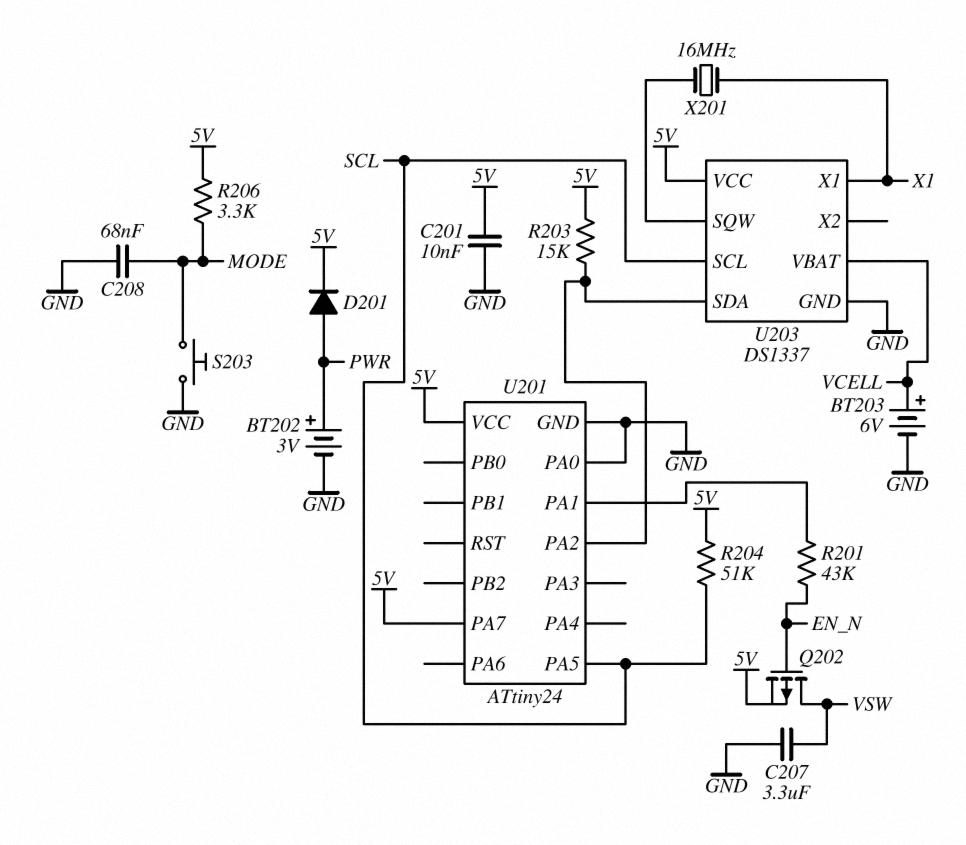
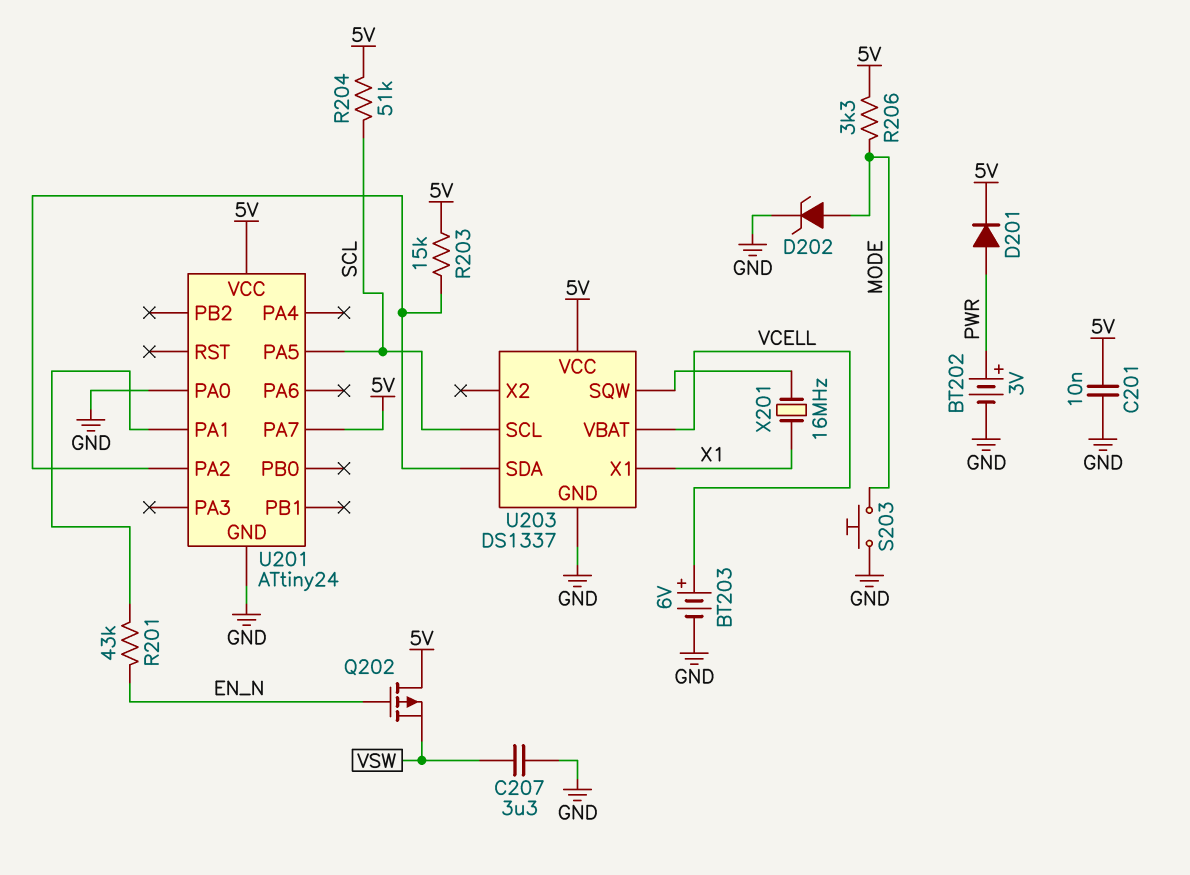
C208: 68nF (GND, MODE) -> none
D202: none -> zener (A MODE, K GND)
Q202: PMOS (G EN_N, D VSW, S 5V) -> PMOS (G EN_N, D 5V, S VSW)

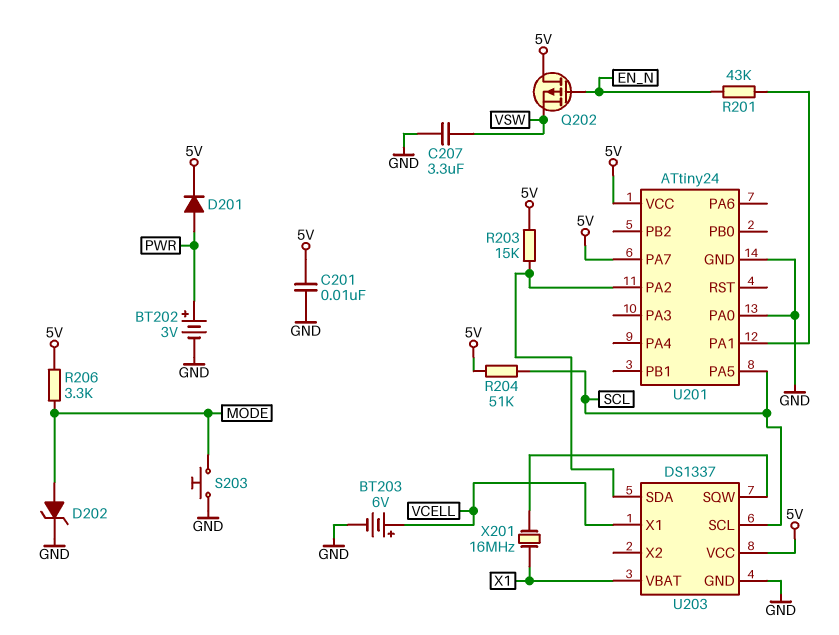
U203 pin VBAT: VCELL -> X1
U203 pin X1: X1 -> VCELL

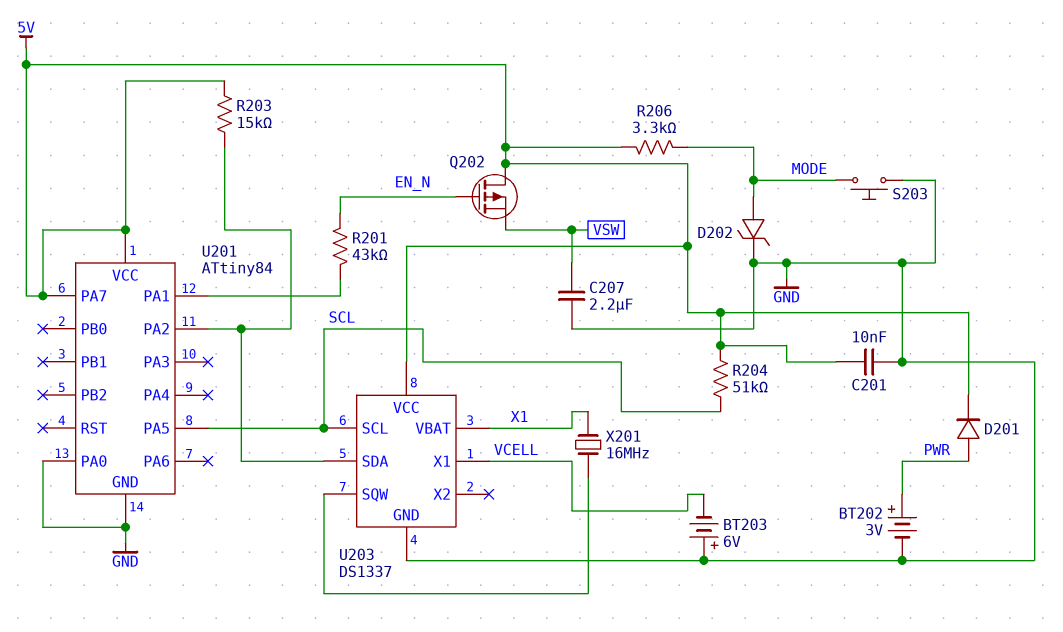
BT203: 6V (plus VCELL, minus GND) -> 6V (plus GND, minus VCELL)
C207: 3.3uF (GND, VSW) -> 2.2uF (GND, VSW)
U201: ATtiny24 -> ATtiny84

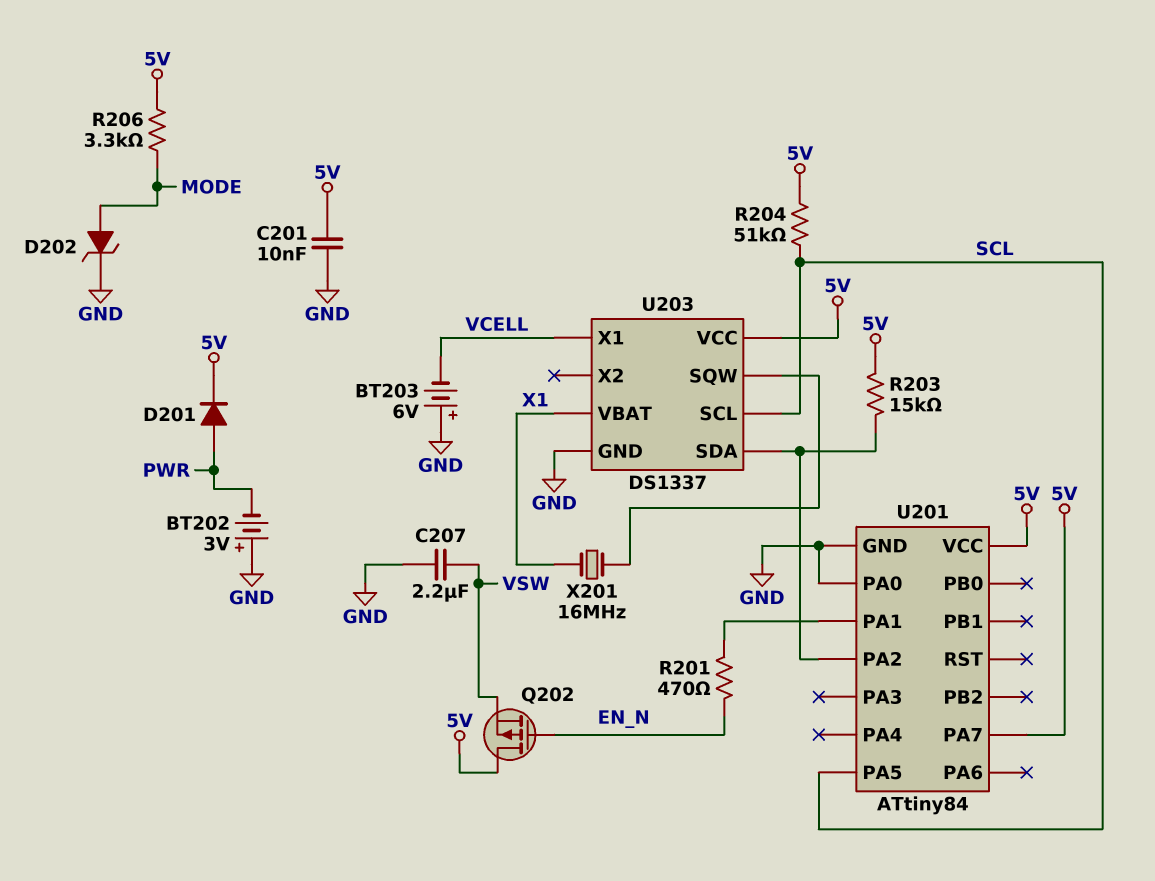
BT202: 3V (plus PWR, minus GND) -> 3V (plus GND, minus PWR)
R201: 43k (EN_N, U201/PA1) -> 470 (EN_N, U201/PA1)
S203: button (GND, MODE) -> none

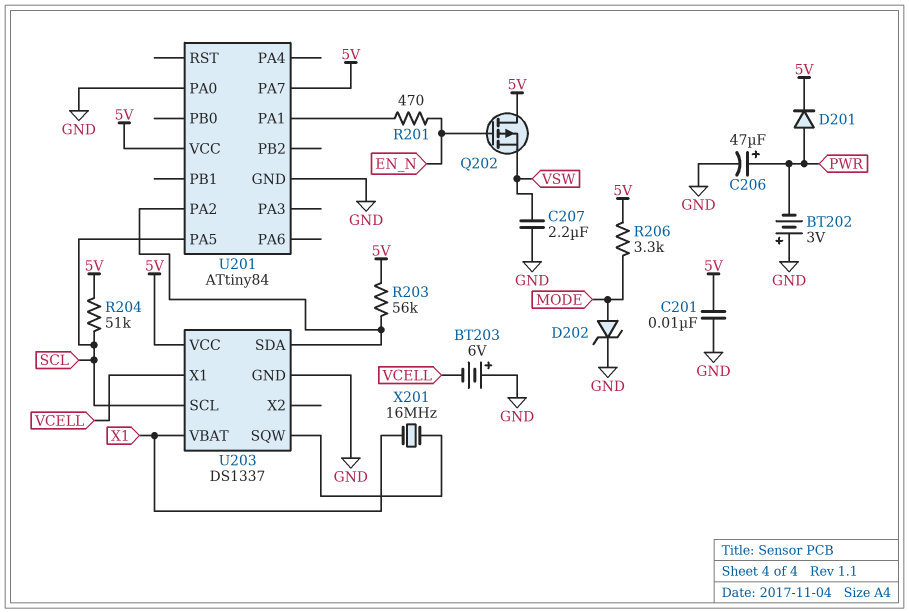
C206: none -> 47uF (plus PWR, minus GND)
R203: 15k (5V, U201/PA2) -> 56k (5V, U201/PA2)

